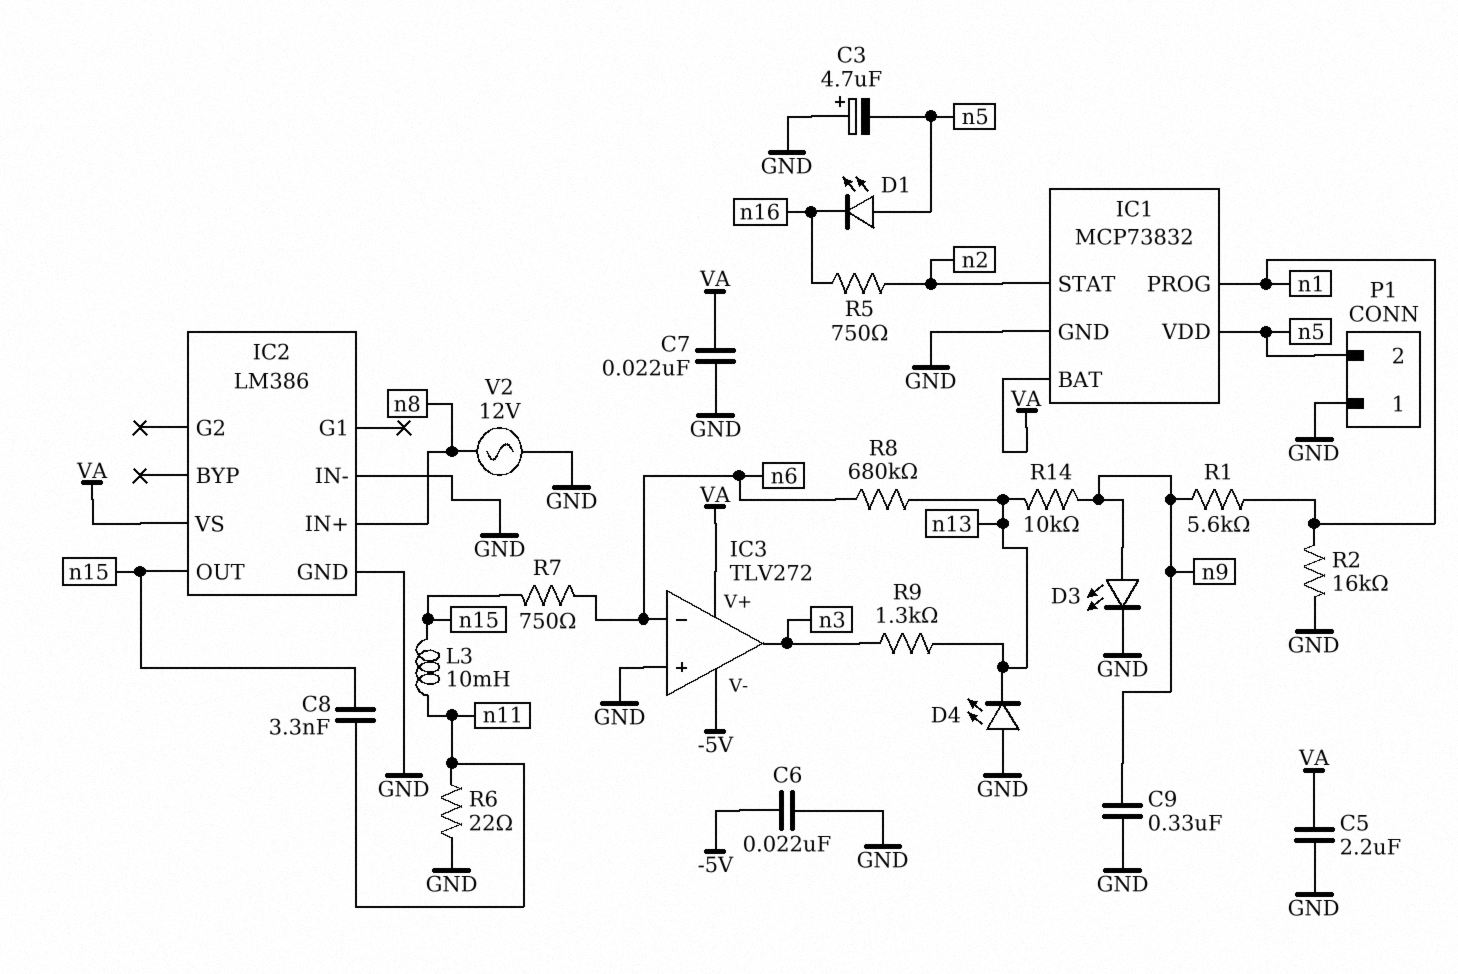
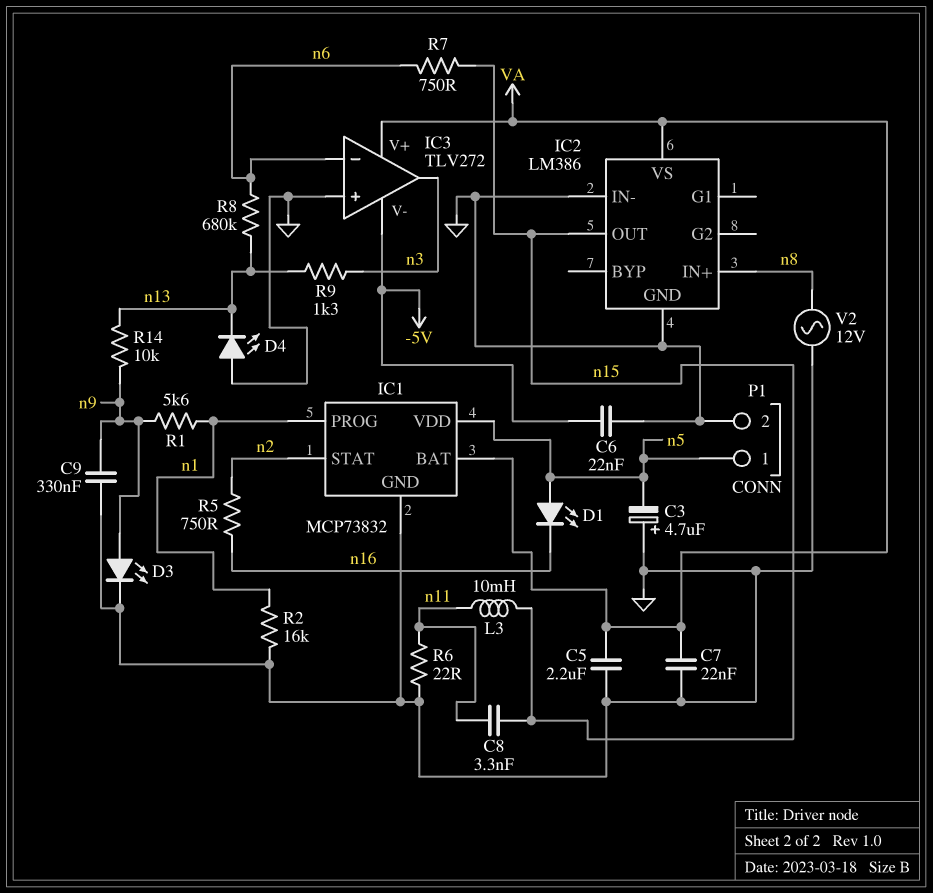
P1 pin 1: GND -> n5
P1 pin 2: n5 -> GND

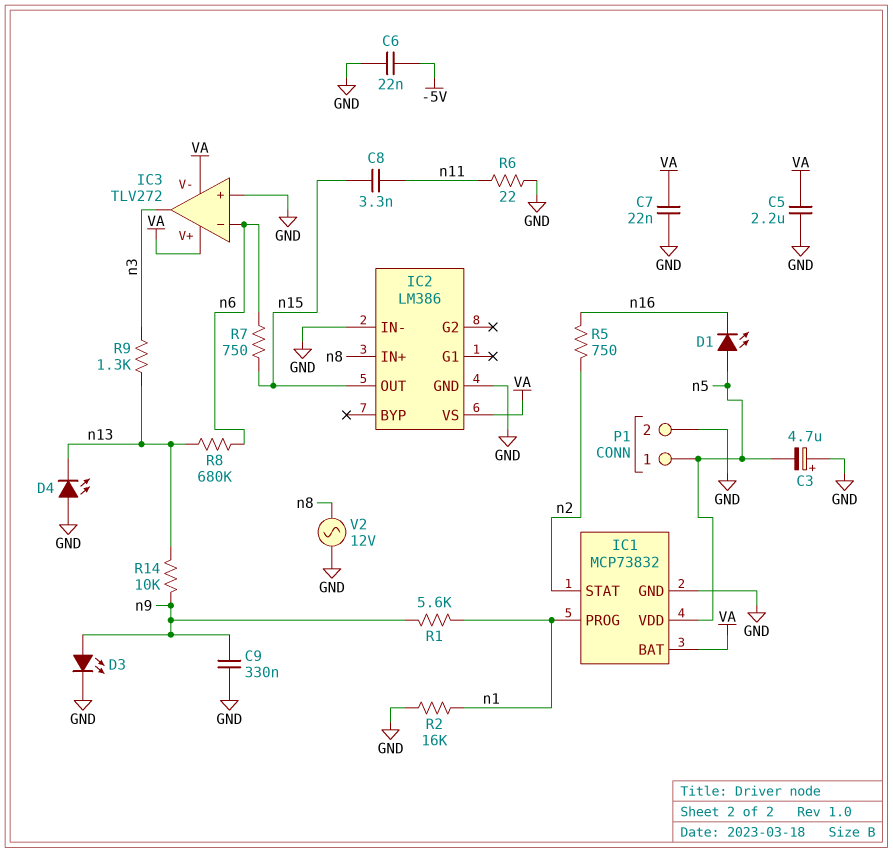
IC3 pin V-: -5V -> VA
L3: 10mH (n11, n15) -> none

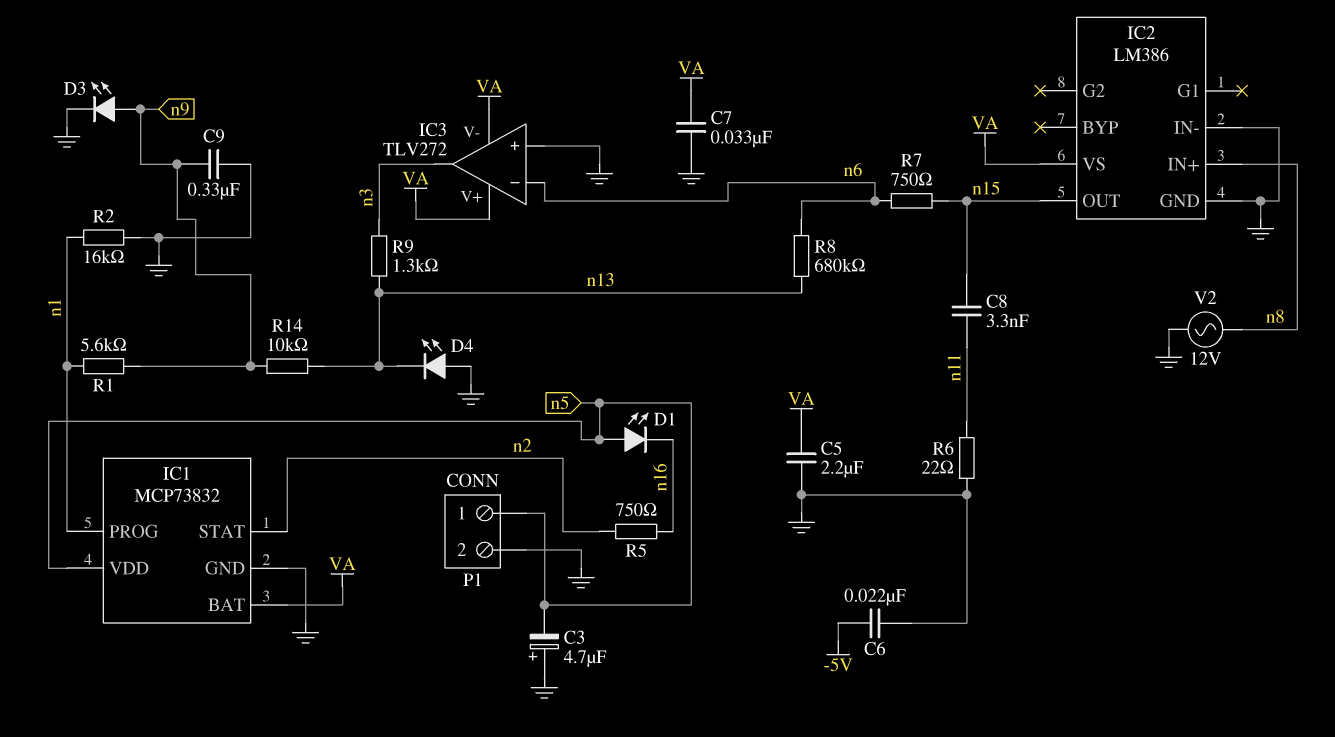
C7: 22nF (GND, VA) -> 33nF (GND, VA)

